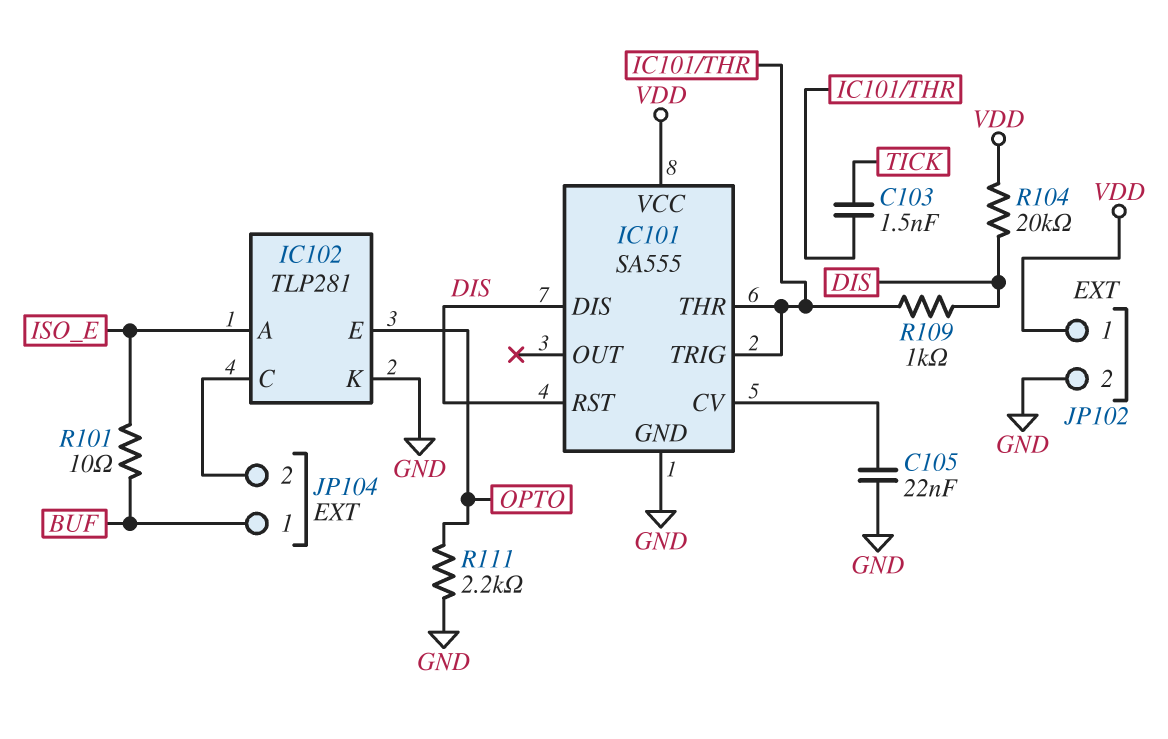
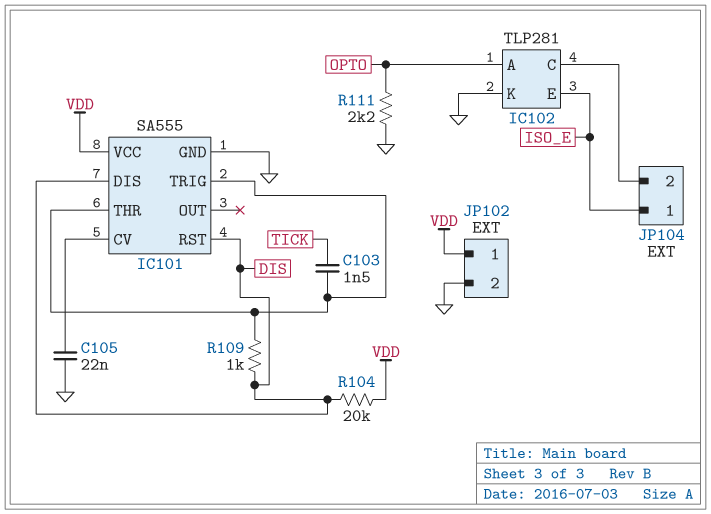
IC102 pin A: ISO_E -> OPTO
IC102 pin E: OPTO -> ISO_E
JP104 pin 1: BUF -> ISO_E
R101: 10 (BUF, ISO_E) -> none

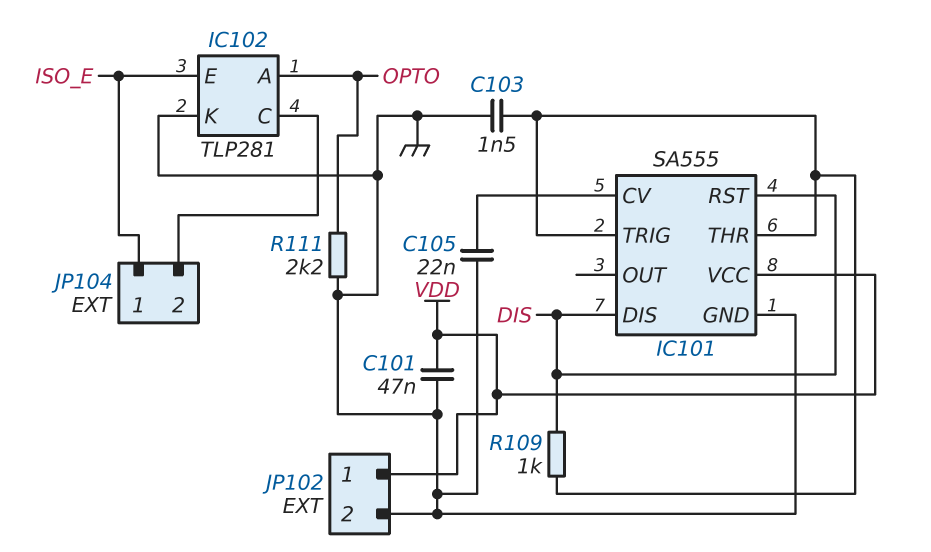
C101: none -> 47nF (GND, VDD)
C103: 1.5nF (IC101/THR, TICK) -> 1.5nF (GND, IC101/THR)
R104: 20k (DIS, VDD) -> none

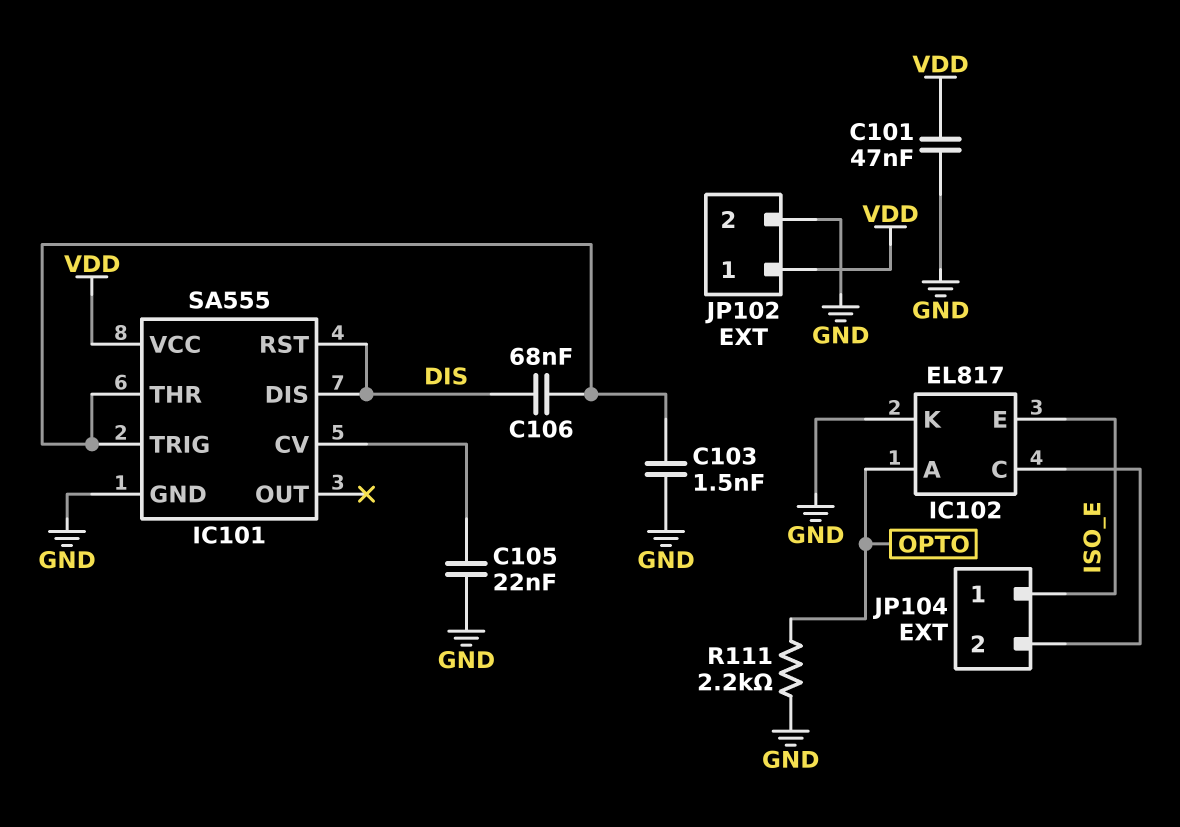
C106: none -> 68nF (DIS, IC101/THR)
IC102: TLP281 -> EL817
R109: 1k (DIS, IC101/THR) -> none

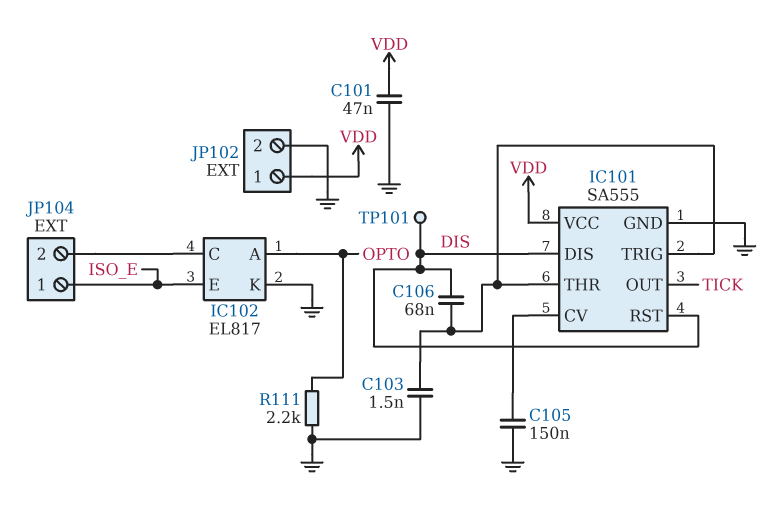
C105: 22nF (GND, IC101/CV) -> 150nF (GND, IC101/CV)
IC101 pin OUT: none -> TICK
TP101: none -> test point (DIS)

